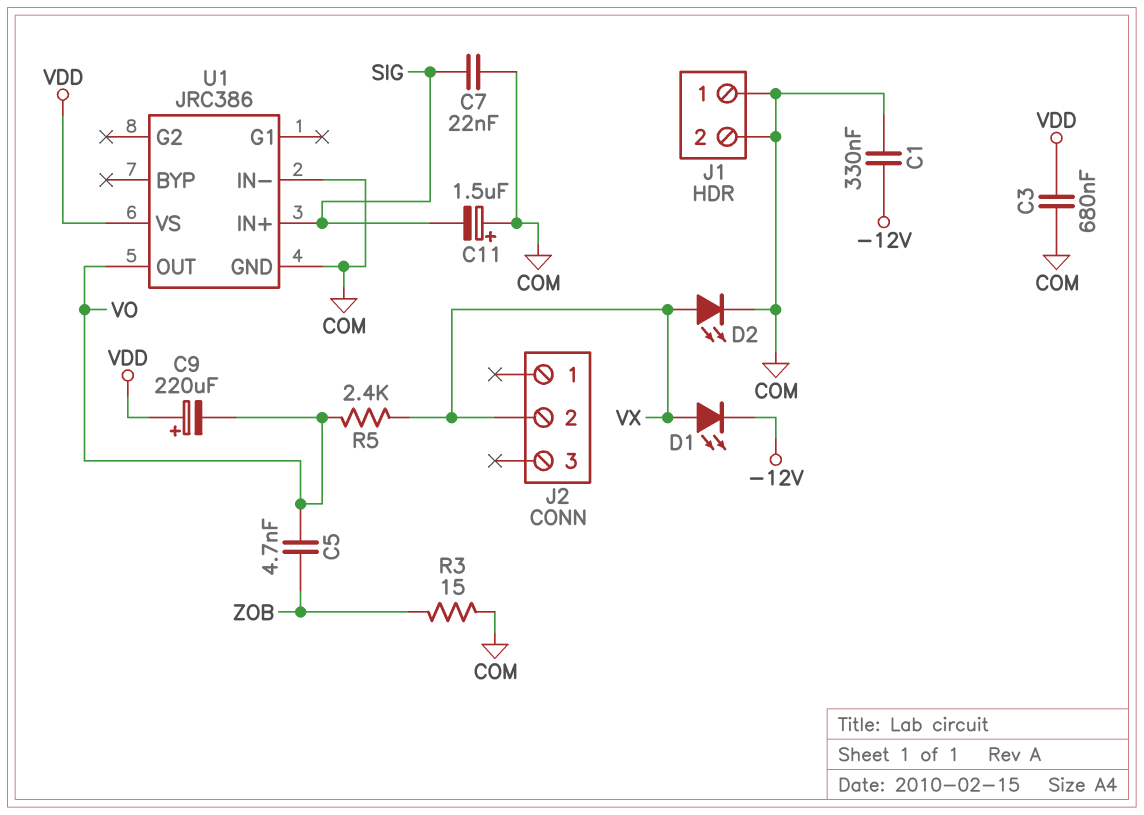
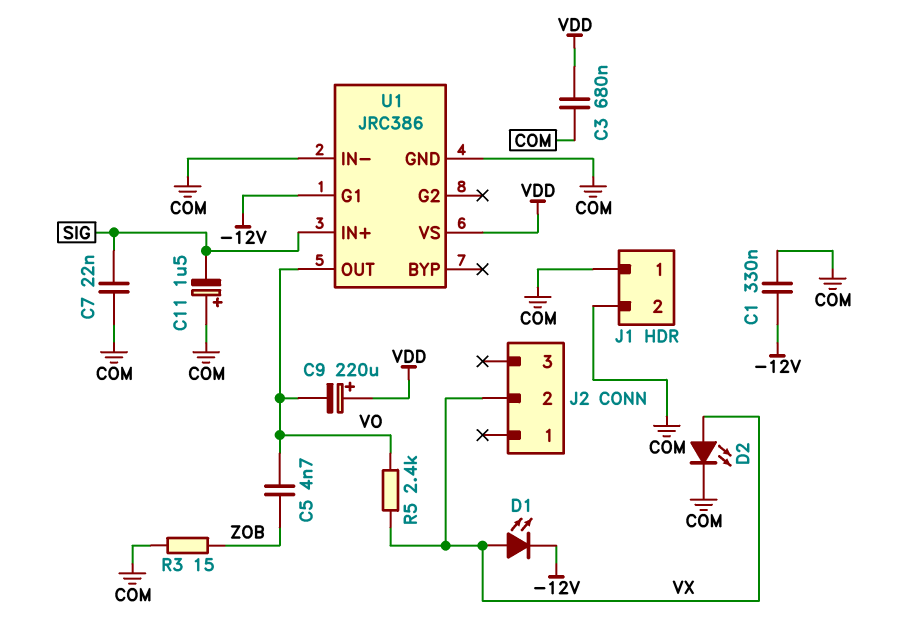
U1 pin G1: none -> -12V

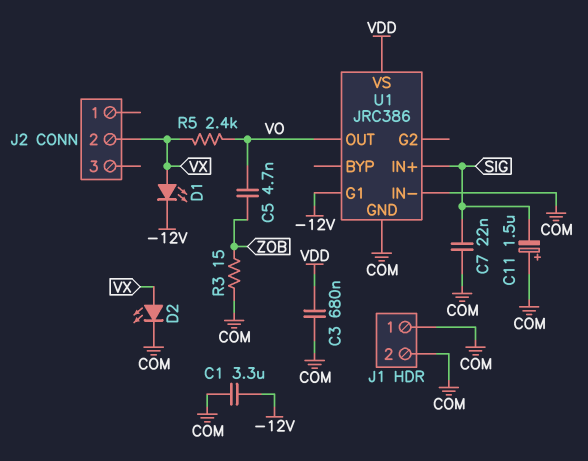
C1: 330nF (-12V, COM) -> 3.3uF (-12V, COM)
C9: 220uF (plus VDD, minus VO) -> none

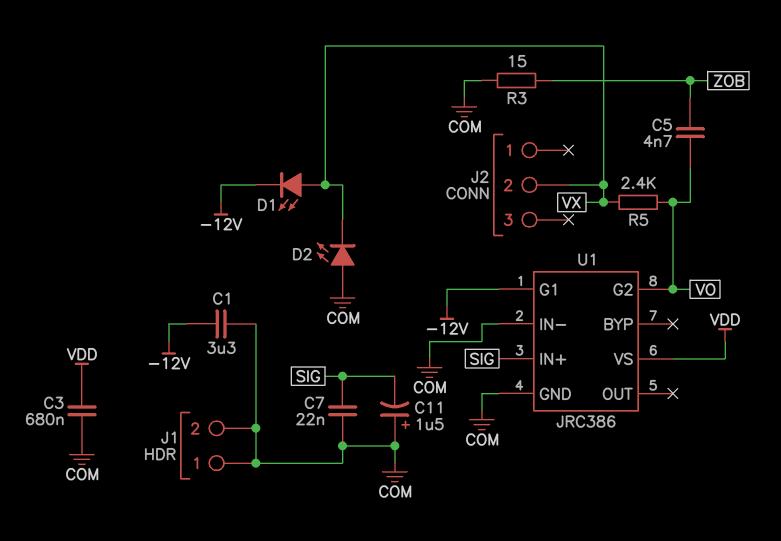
D2: LED (A VX, K COM) -> LED (A COM, K VX)
U1 pin G2: none -> VO
U1 pin OUT: VO -> none

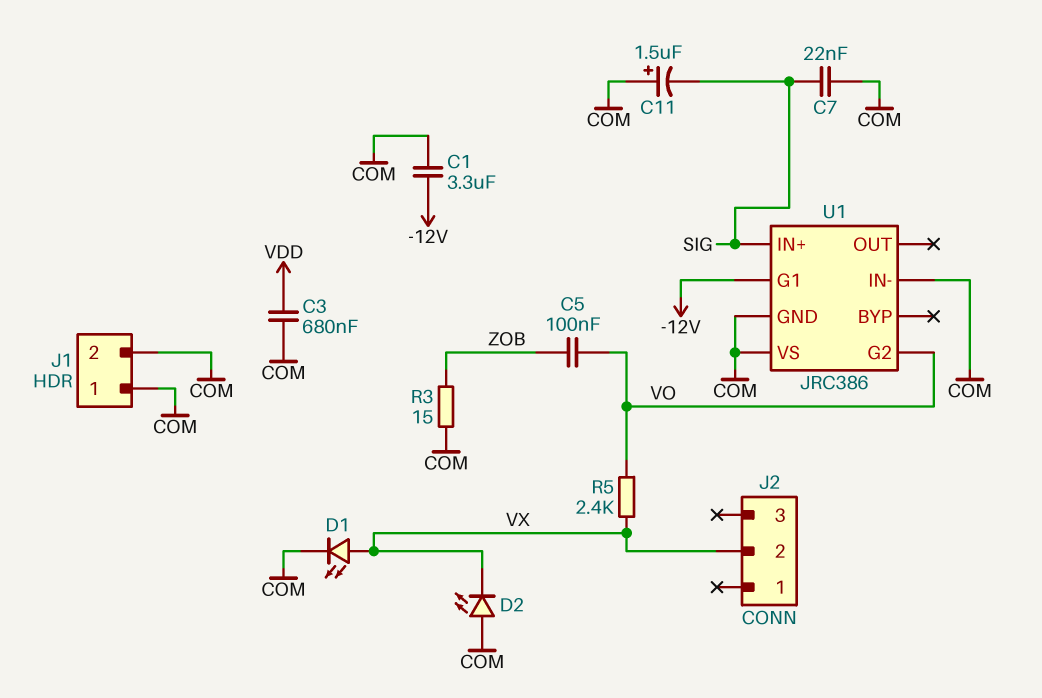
C5: 4.7nF (VO, ZOB) -> 100nF (VO, ZOB)
D1: LED (A VX, K -12V) -> LED (A VX, K COM)
U1 pin VS: VDD -> COM

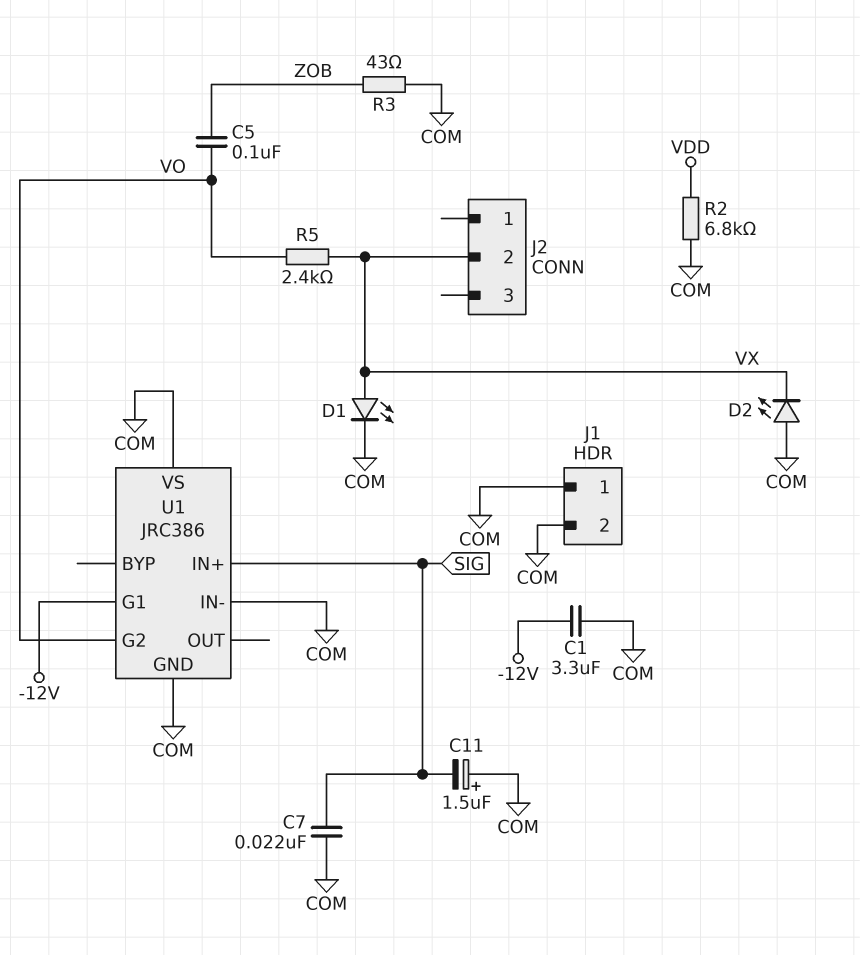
C3: 680nF (COM, VDD) -> none
R2: none -> 6.8k (COM, VDD)
R3: 15 (COM, ZOB) -> 43 (COM, ZOB)

